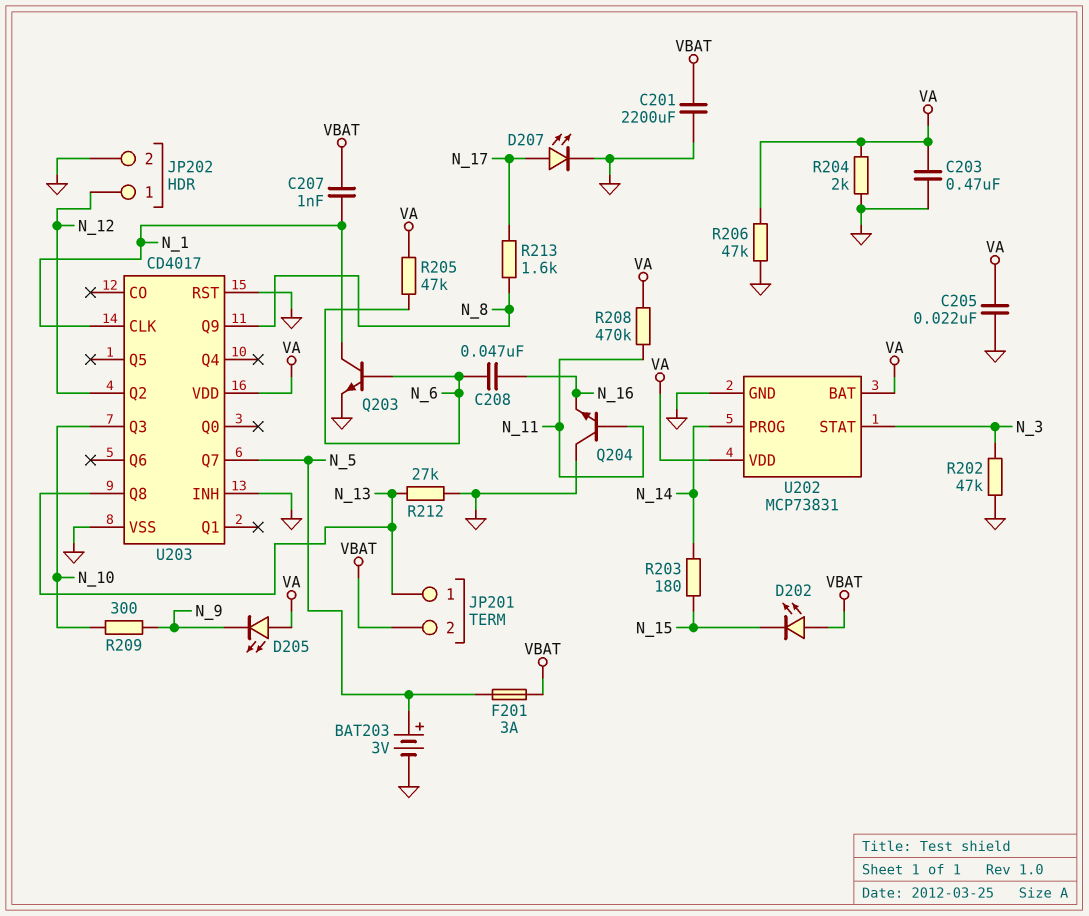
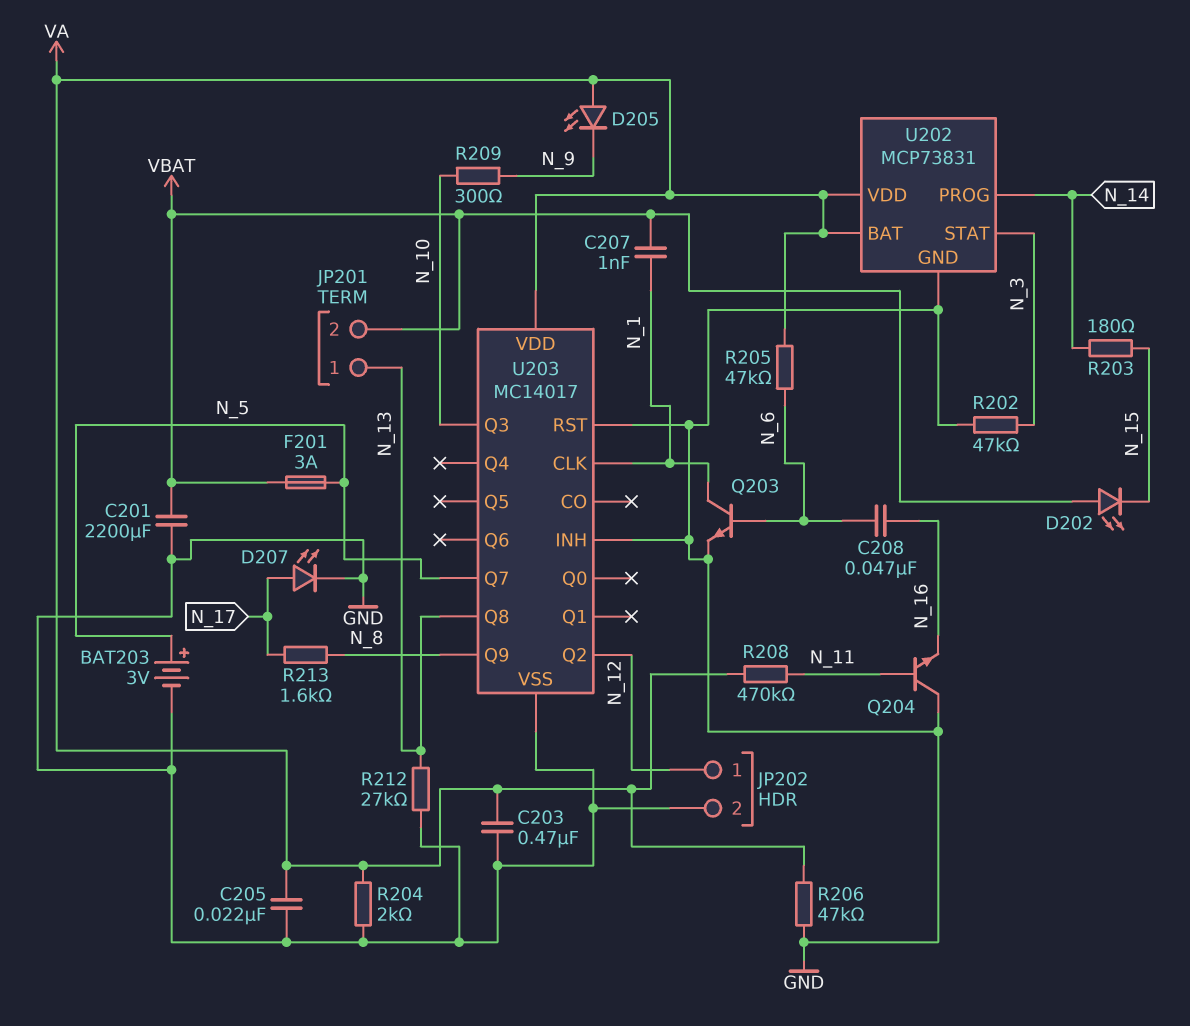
U203: CD4017 -> MC14017

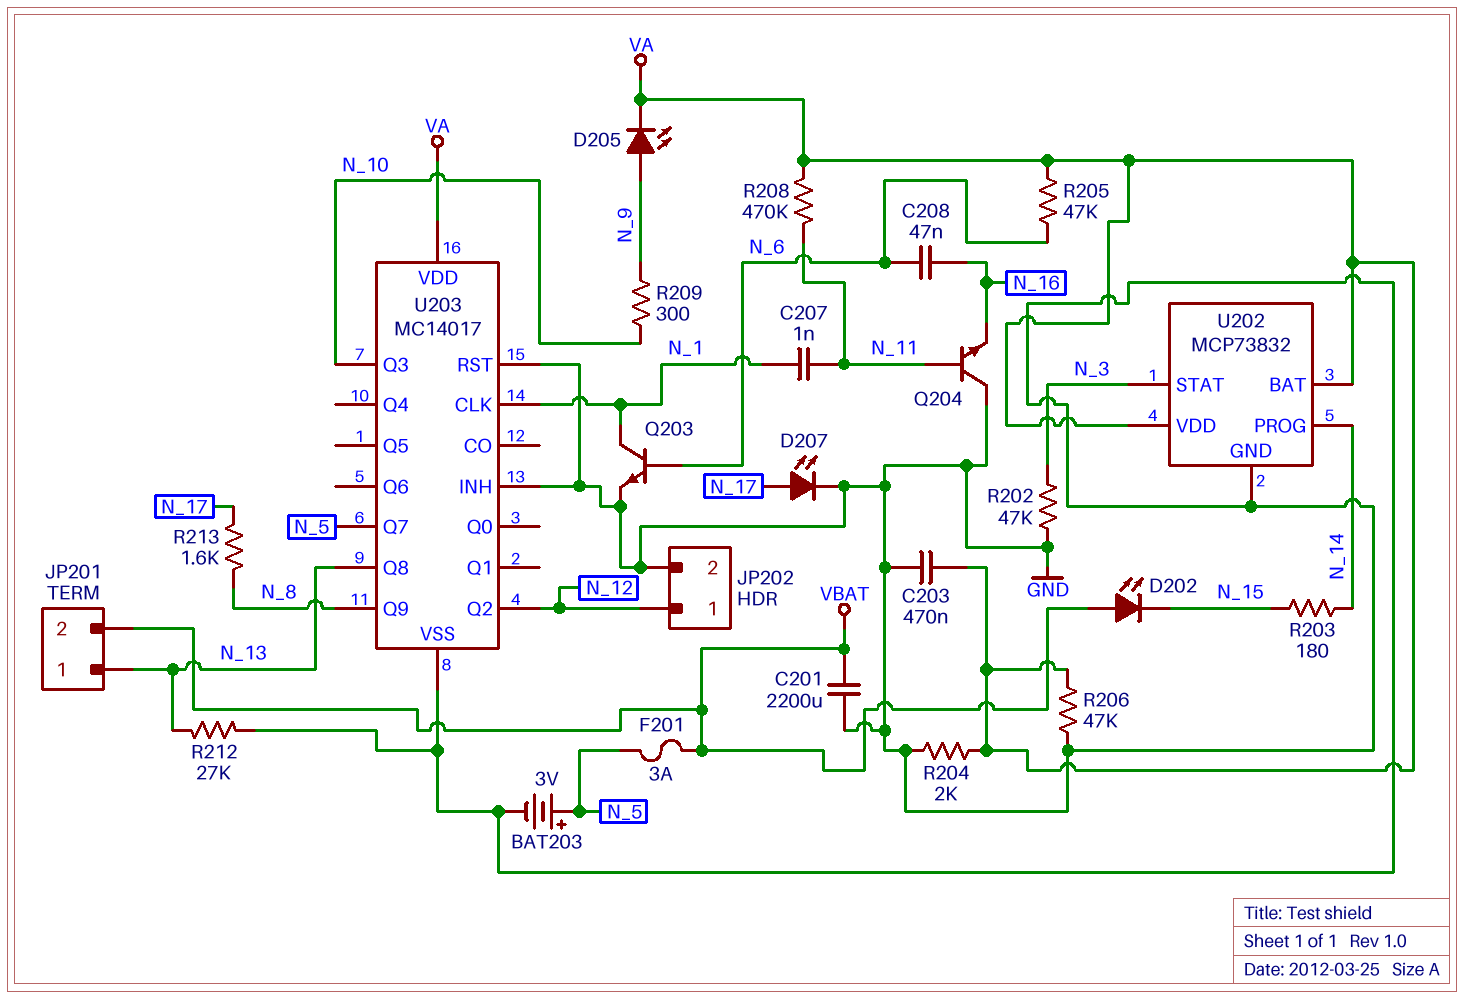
C205: 22nF (GND, VA) -> none
C207: 1nF (N_1, VBAT) -> 1nF (N_1, N_11)
D205: LED (A VA, K N_9) -> LED (A N_9, K VA)
U202: MCP73831 -> MCP73832

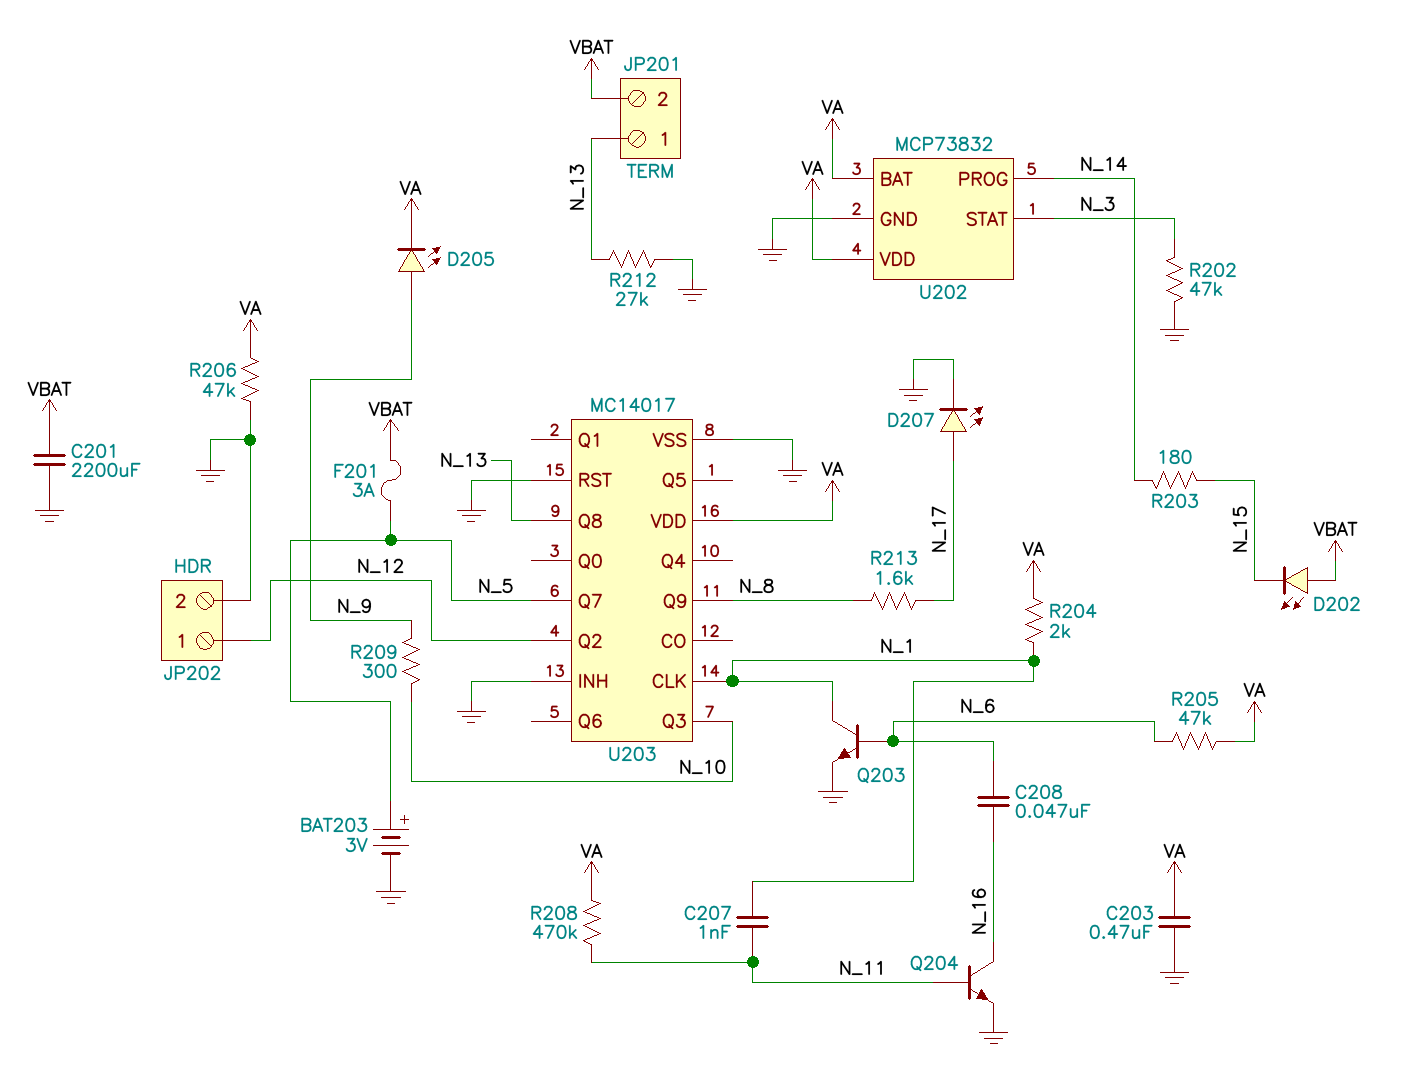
Q204: NPN (B N_11, C GND, E N_16) -> NPN (B N_11, C N_16, E GND)
R204: 2k (GND, VA) -> 2k (N_1, VA)

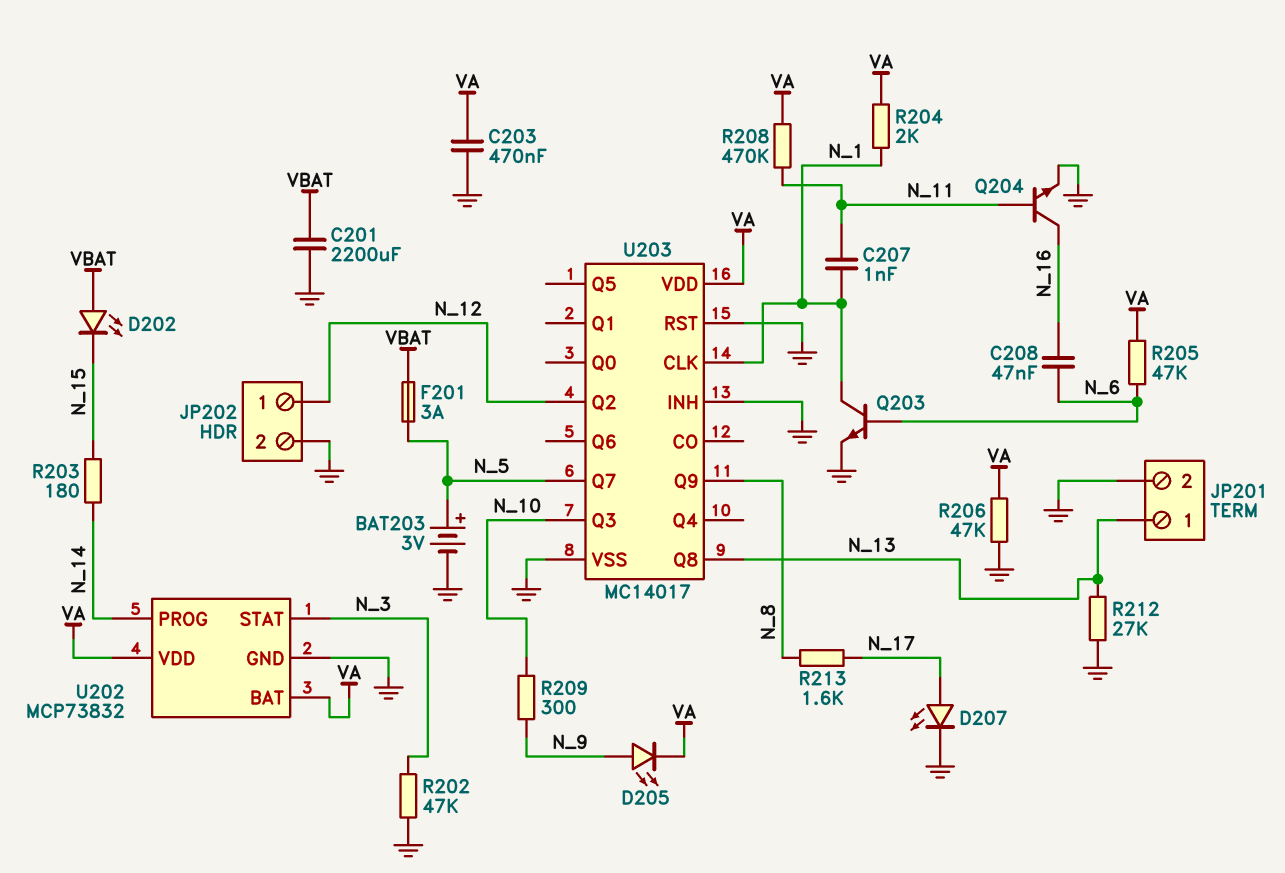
JP201 pin 2: VBAT -> GND

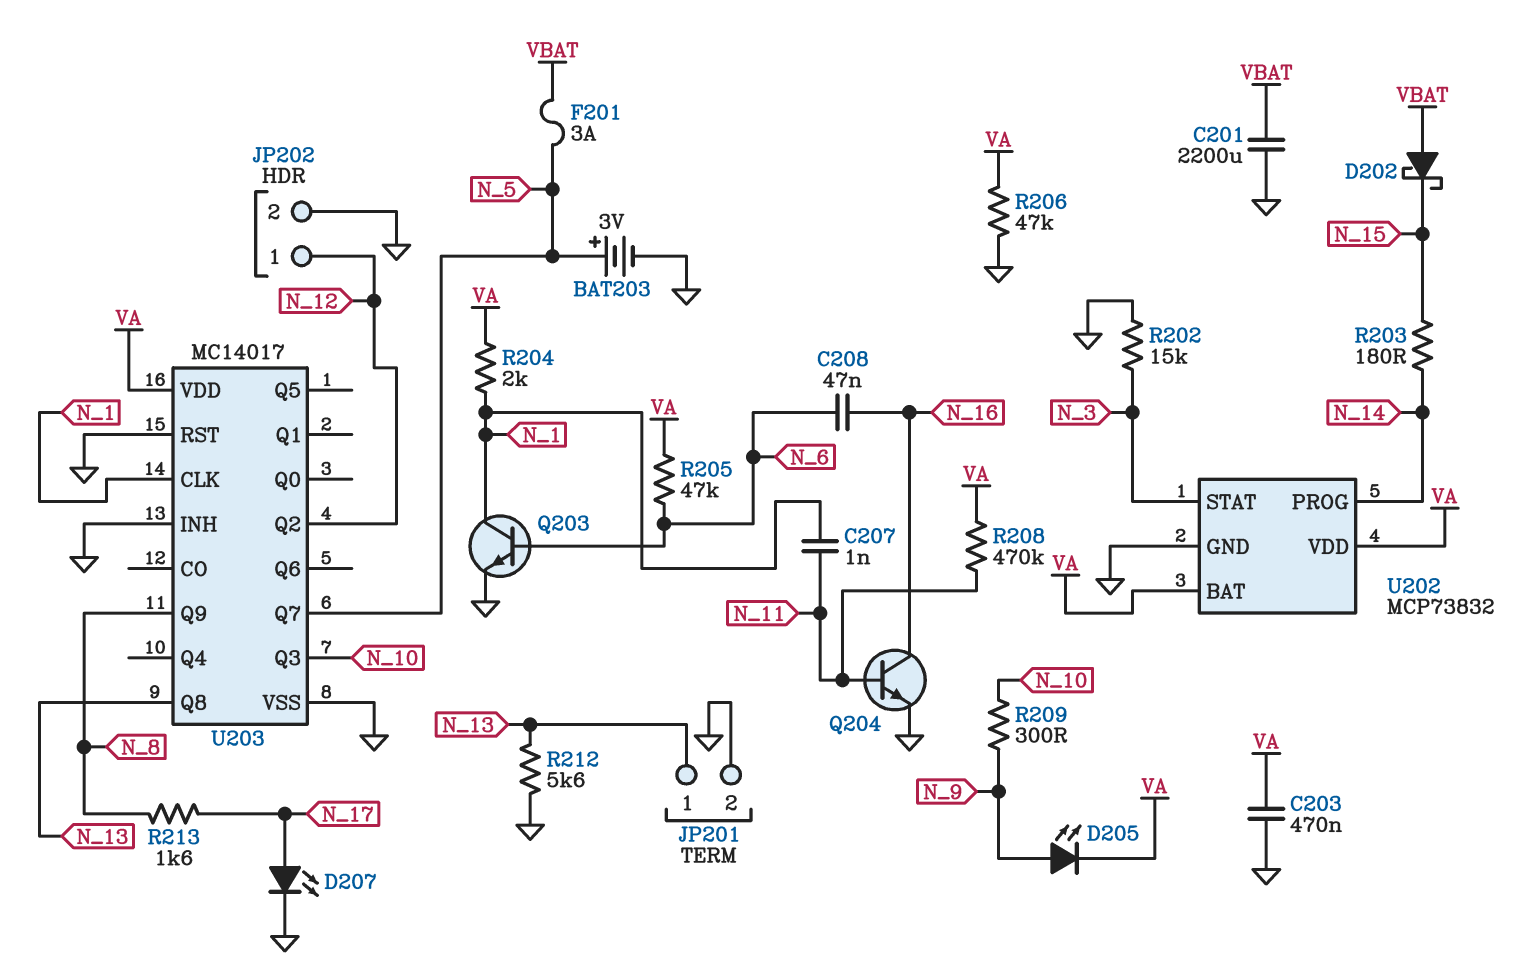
D202: LED (A VBAT, K N_15) -> schottky (A VBAT, K N_15)
R202: 47k (GND, N_3) -> 15k (GND, N_3)
R212: 27k (GND, N_13) -> 5.6k (GND, N_13)

